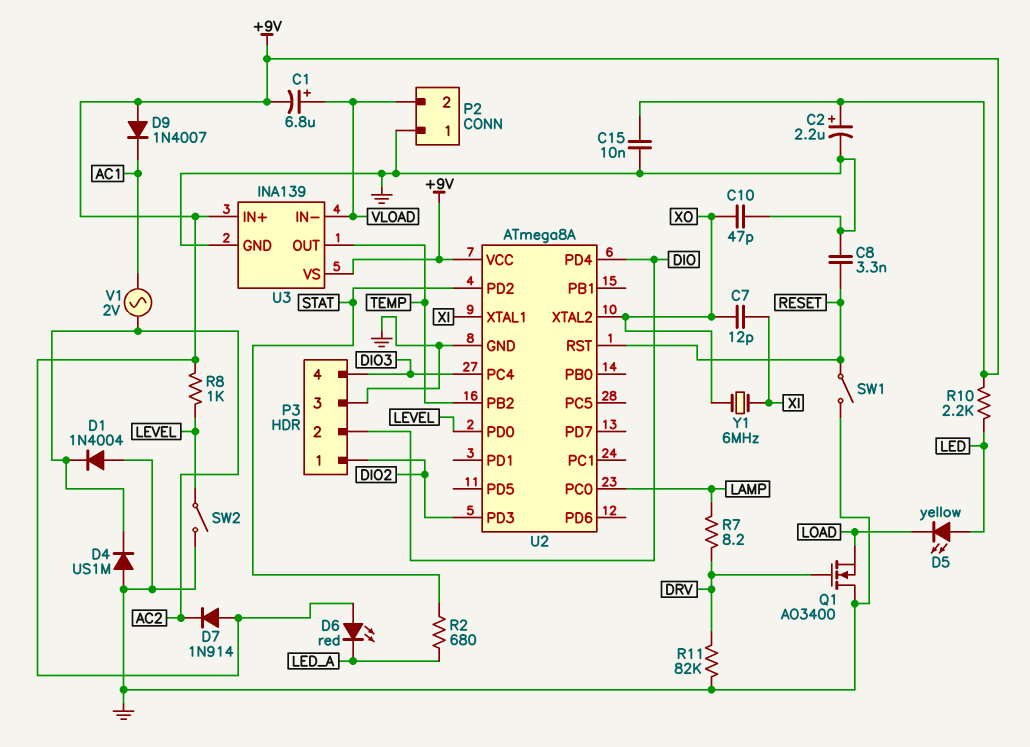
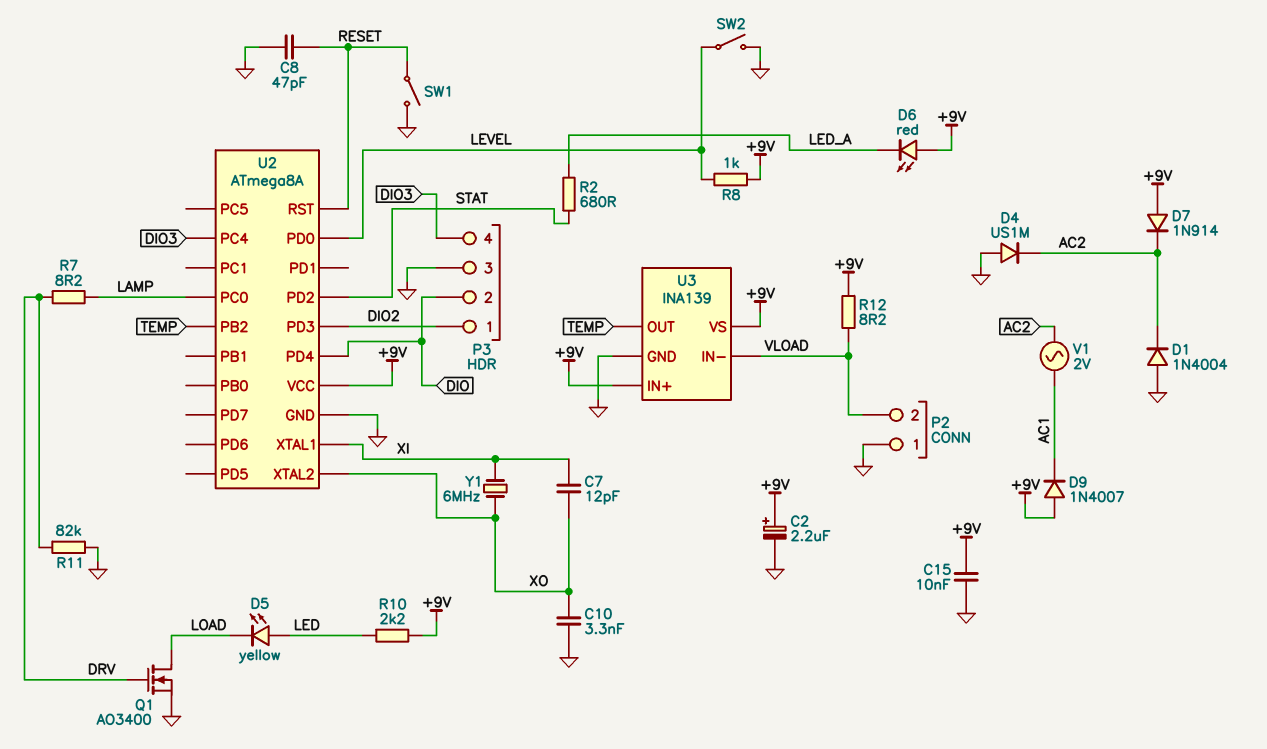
C1: 6.8uF (plus VLOAD, minus +9V) -> none
C8: 3.3nF (GND, RESET) -> 47pF (GND, RESET)
C10: 47pF (GND, XO) -> 3.3nF (GND, XO)
Q1: NMOS AO3400 (G DRV, D GND, S LOAD) -> NMOS AO3400 (G DRV, D LOAD, S GND)
R12: none -> 8.2 (+9V, VLOAD)

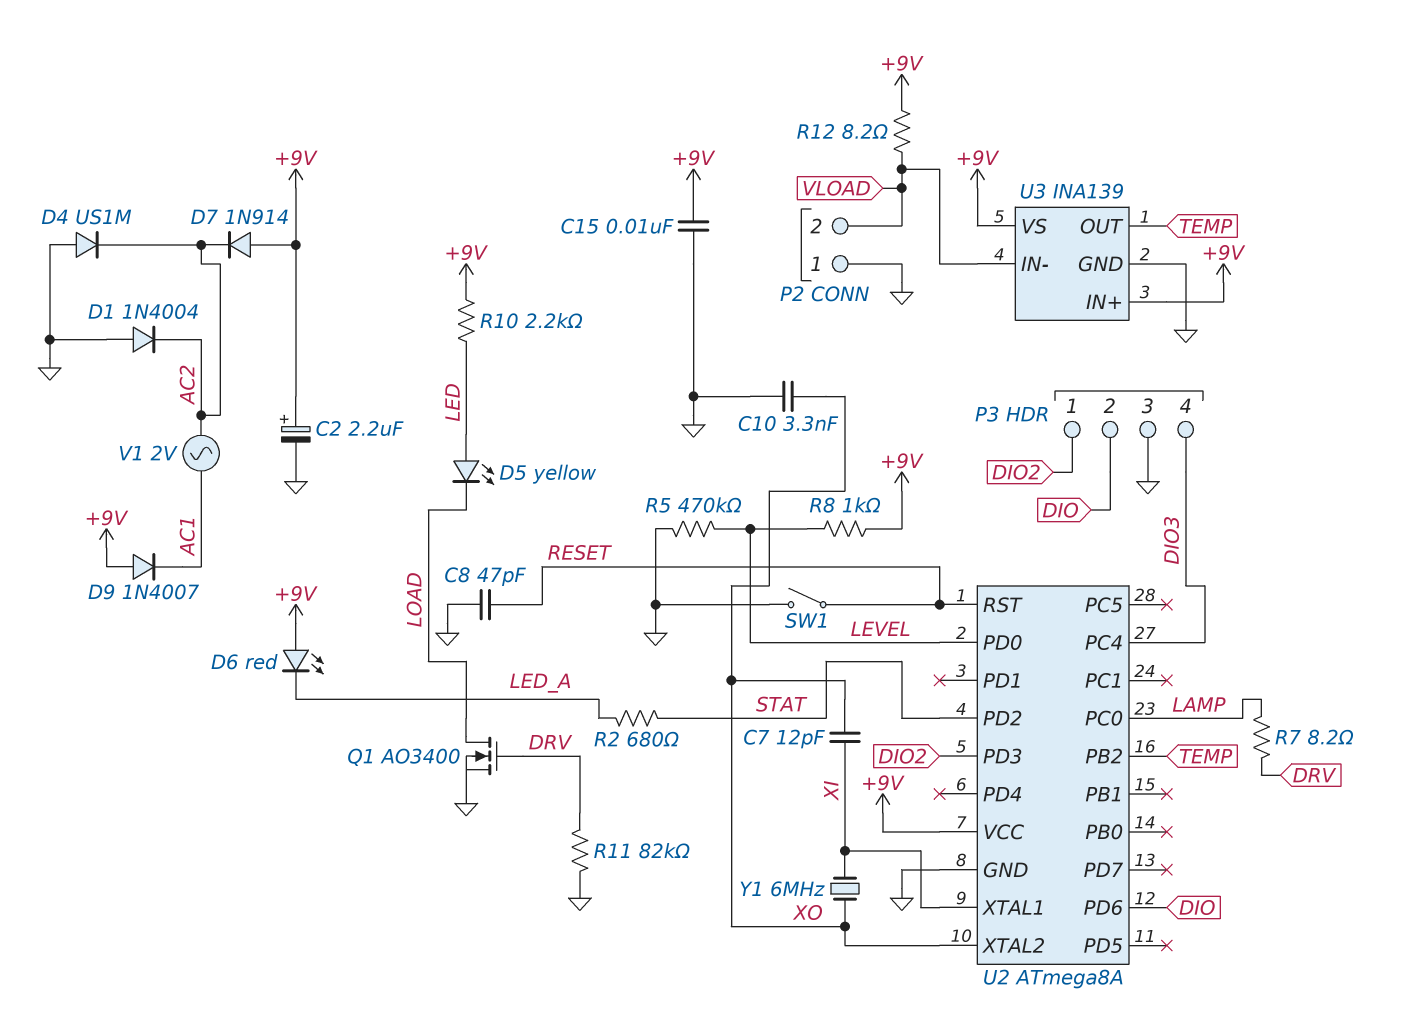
R5: none -> 470k (GND, LEVEL)
SW2: switch (GND, LEVEL) -> none
U2 pin PD4: DIO -> none
U2 pin PD6: none -> DIO

